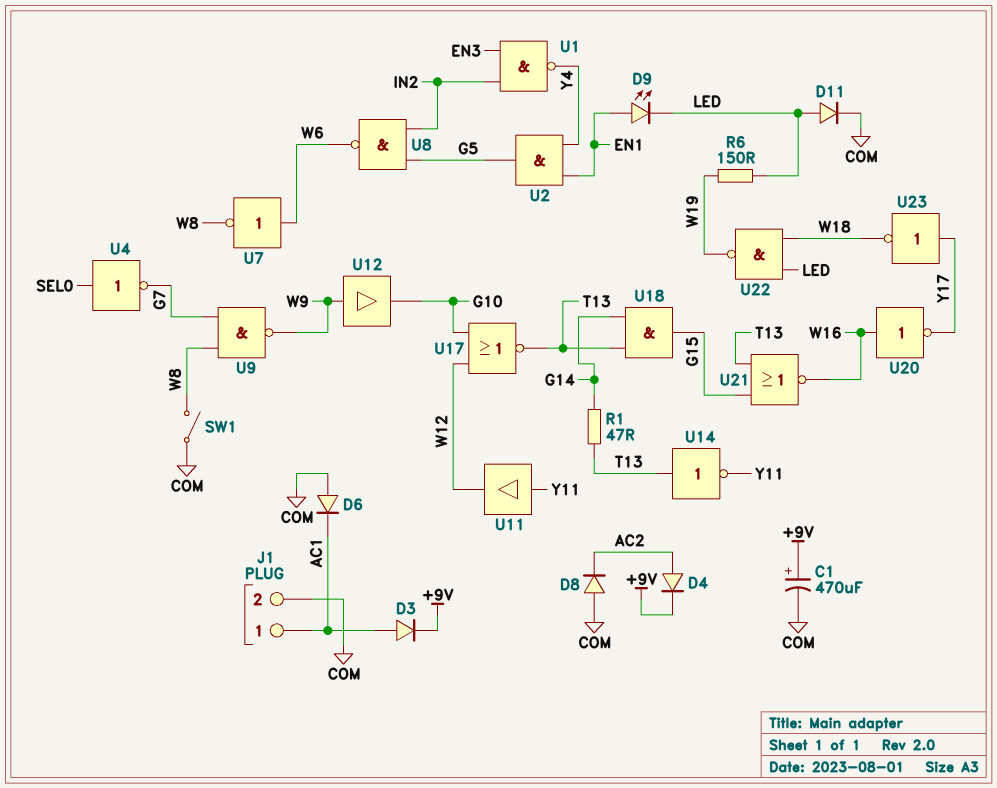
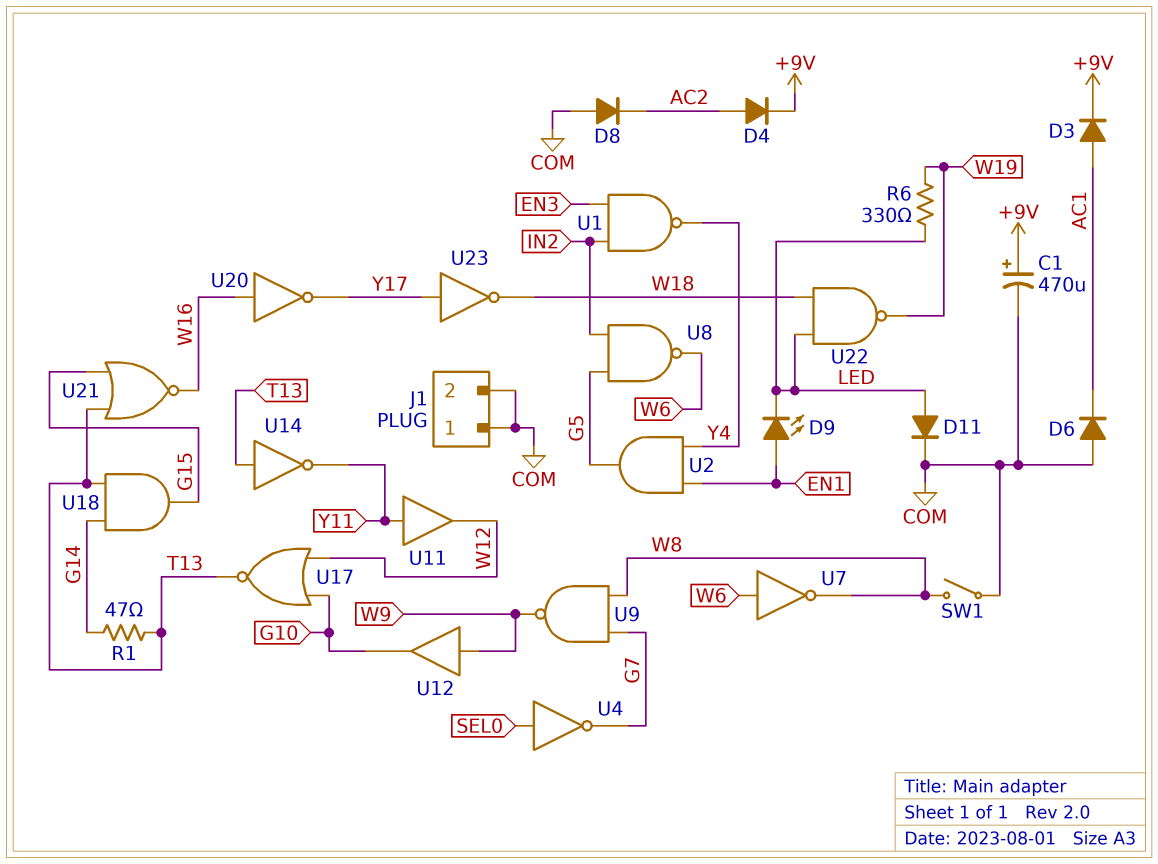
J1 pin 1: AC1 -> COM
R6: 150 (LED, W19) -> 330 (LED, W19)

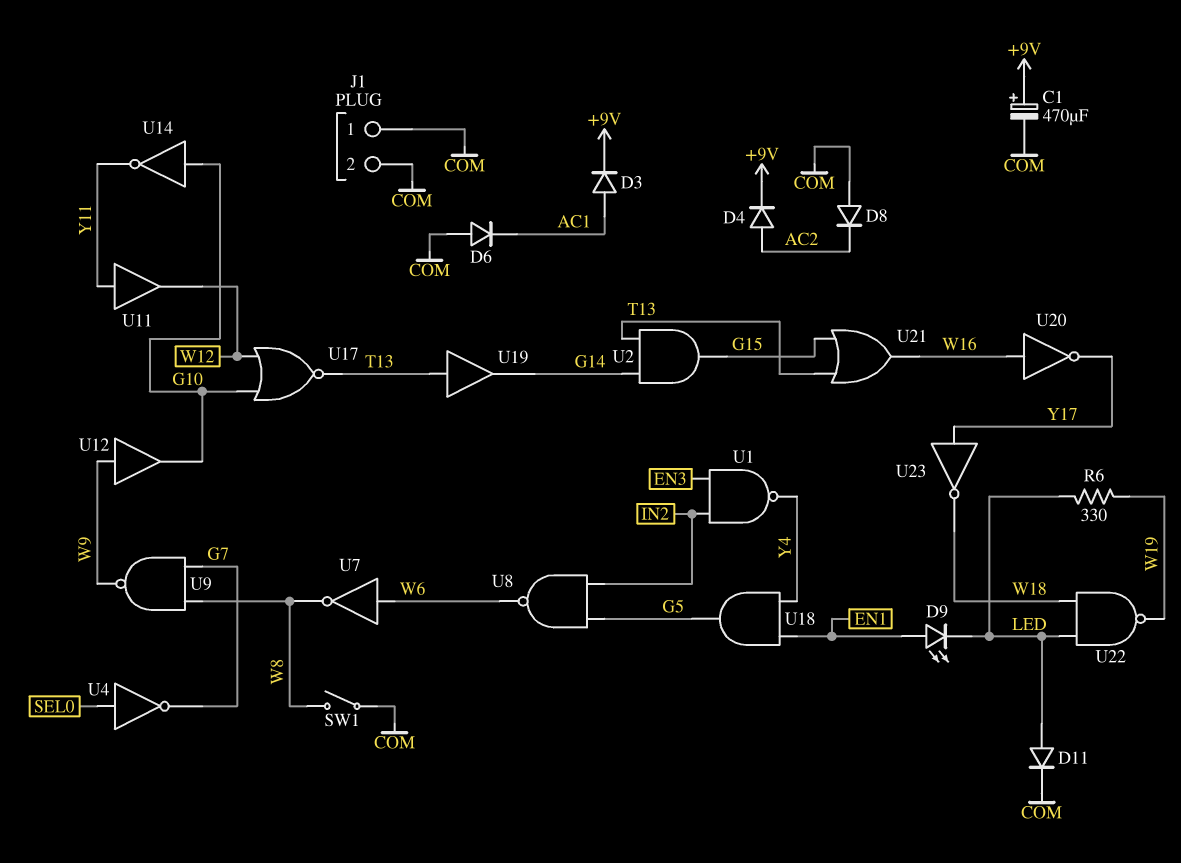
R1: 47 (G14, T13) -> none
U2: AND (in EN1, in Y4, out G5) -> AND (in G14, in T13, out G15)
U14: NOT (in T13, out Y11) -> NOT (in G10, out Y11)
U18: AND (in G14, in T13, out G15) -> AND (in EN1, in Y4, out G5)
U19: none -> buffer (in T13, out G14)
U21: NOR (in G15, in T13, out W16) -> OR (in G15, in T13, out W16)

